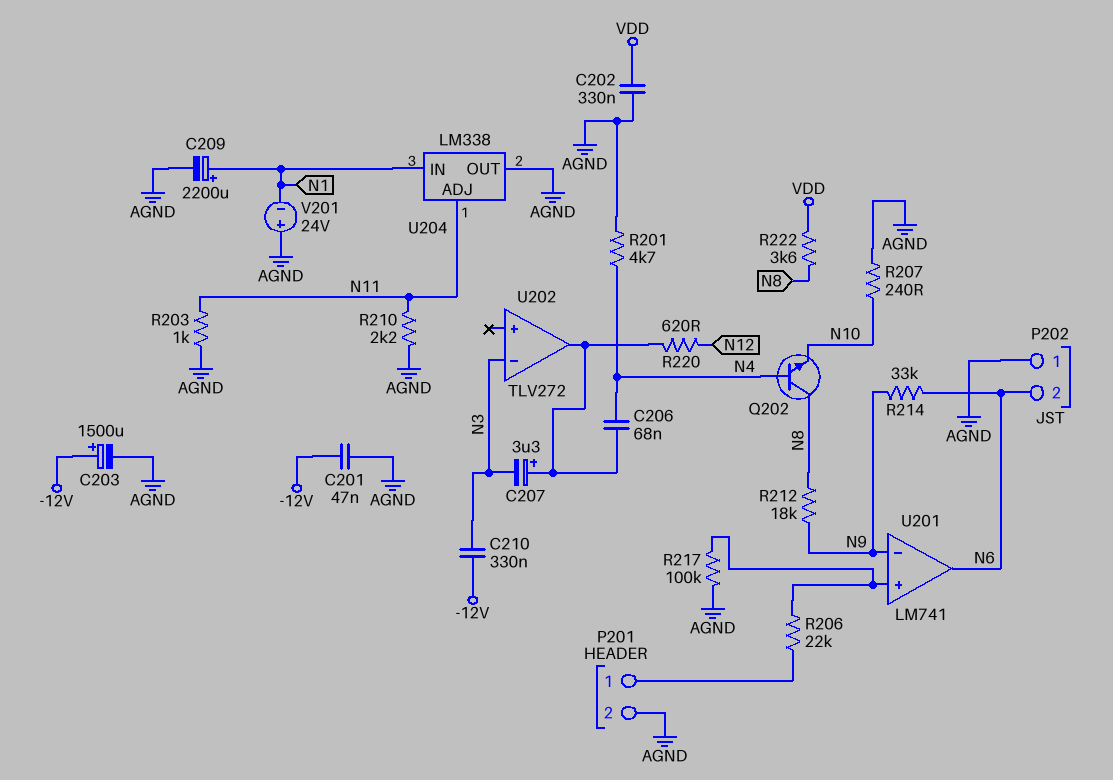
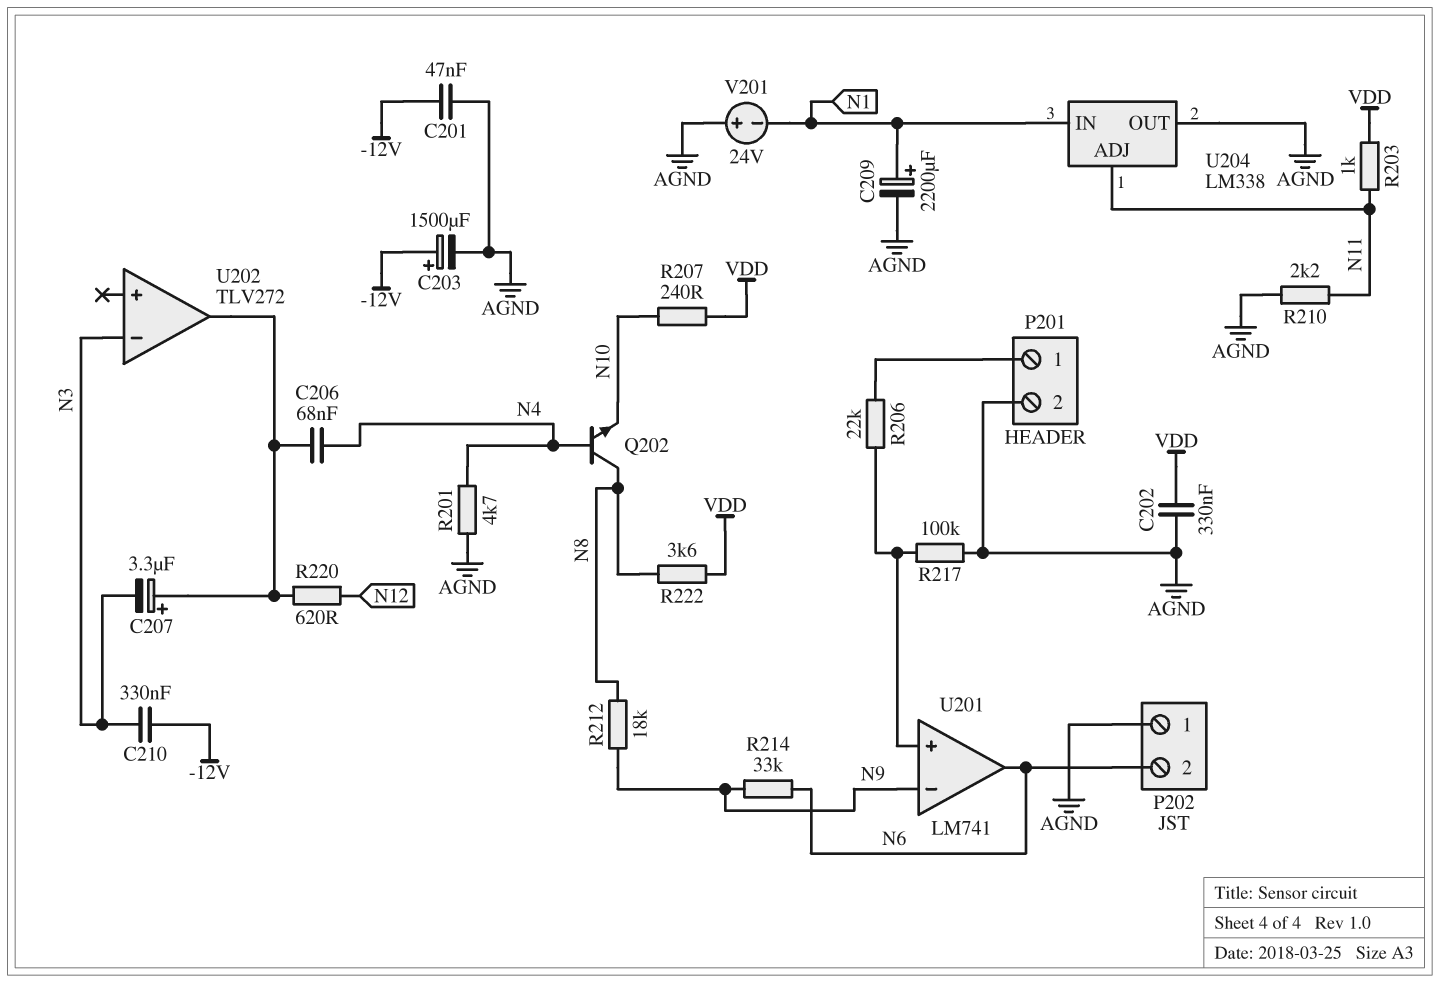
R203: 1k (AGND, N11) -> 1k (N11, VDD)
R207: 240 (AGND, N10) -> 240 (N10, VDD)

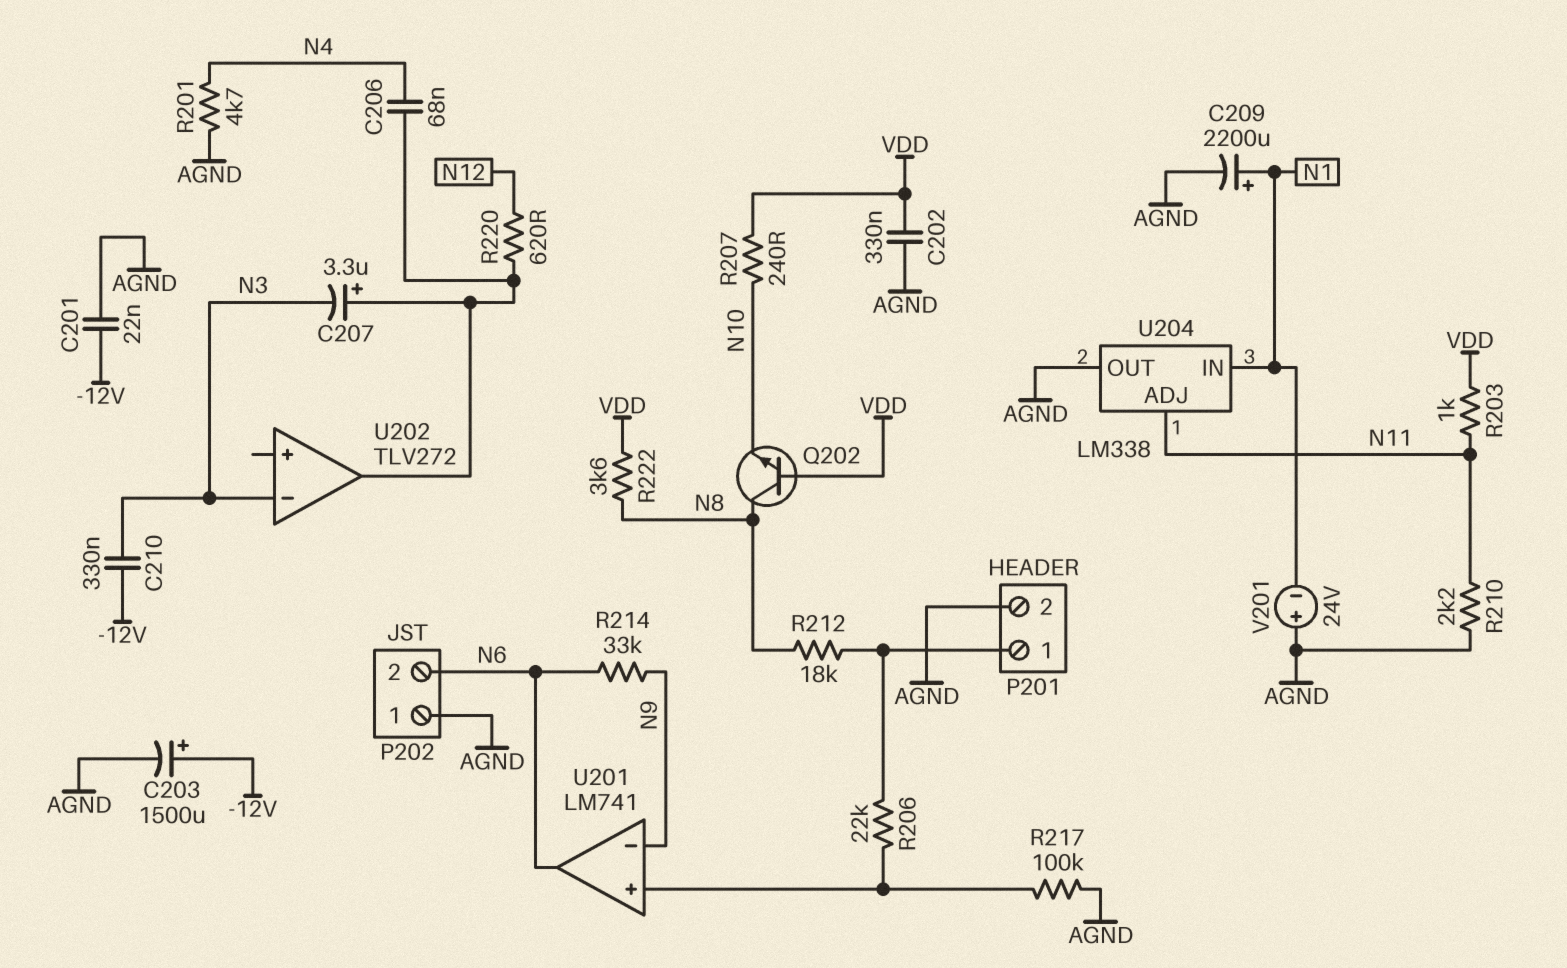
C201: 47nF (-12V, AGND) -> 22nF (-12V, AGND)
Q202: NPN (B N4, C N8, E N10) -> NPN (B VDD, C N8, E N10)
R212: 18k (N8, N9) -> 18k (N8, P201/1)

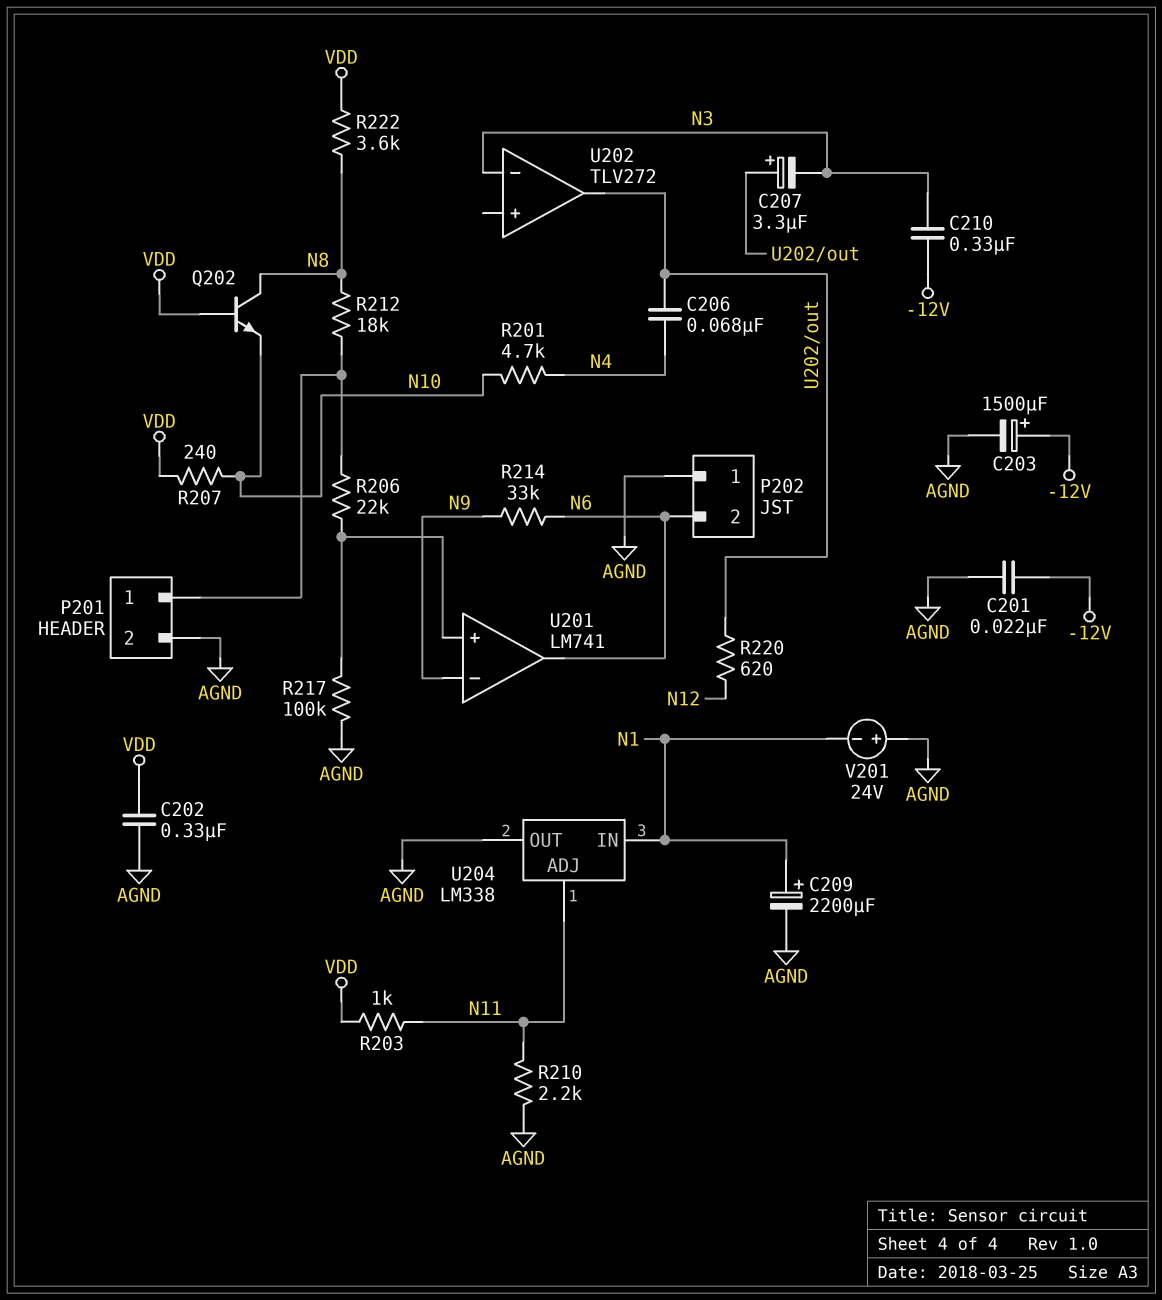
R201: 4.7k (AGND, N4) -> 4.7k (N4, N10)

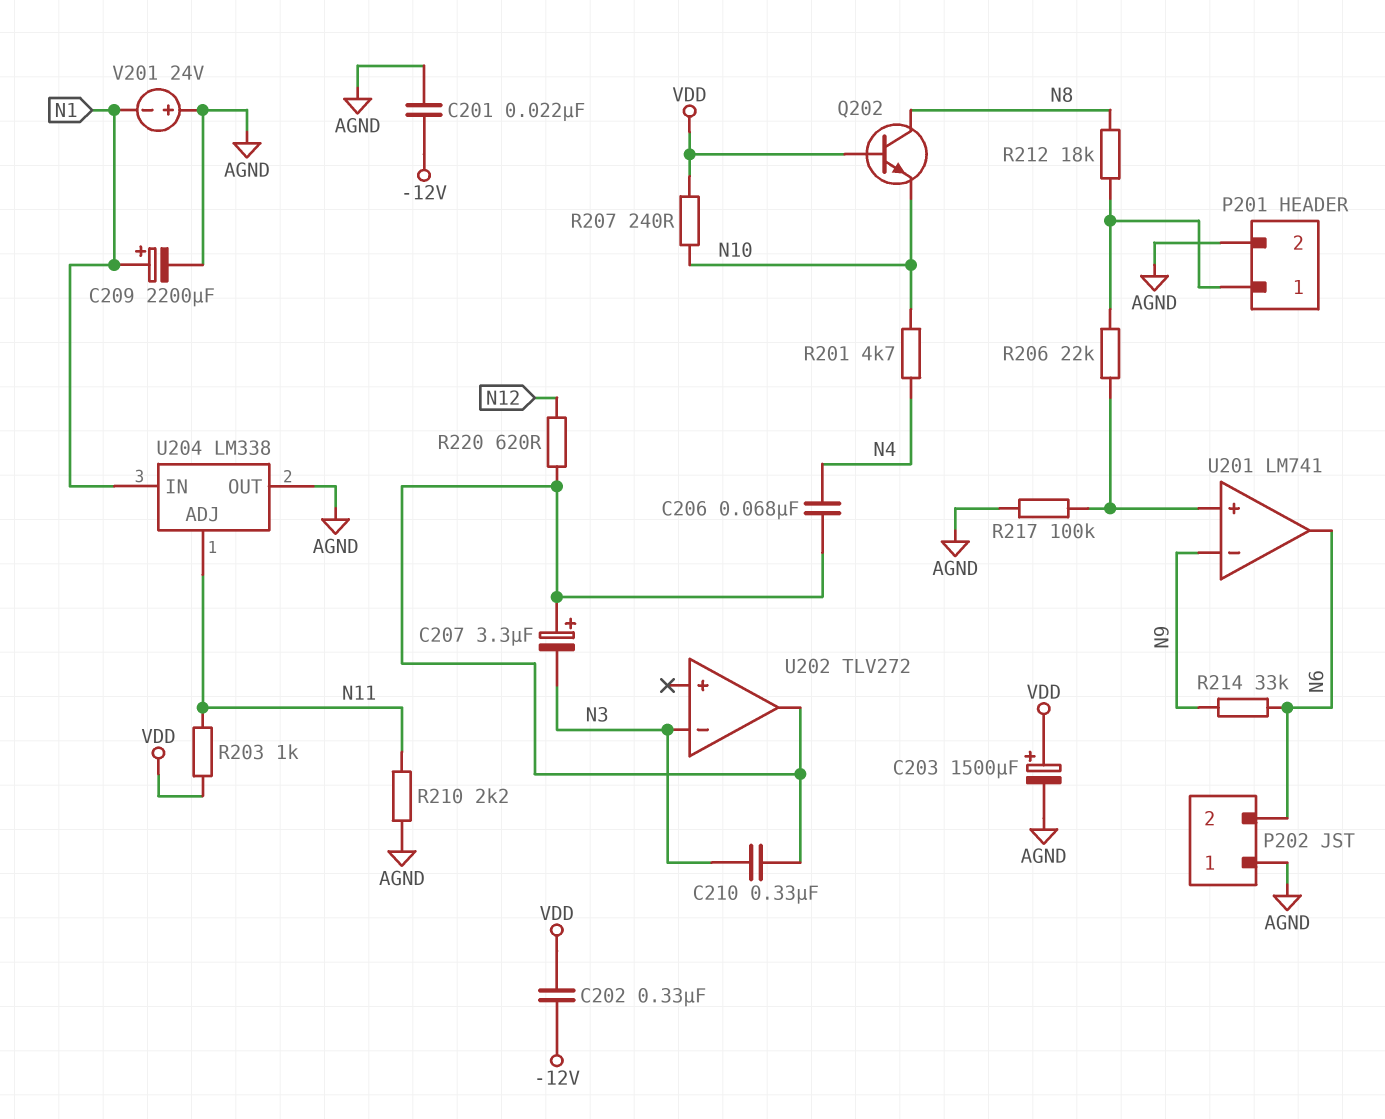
C202: 330nF (AGND, VDD) -> 330nF (-12V, VDD)
C203: 1500uF (plus -12V, minus AGND) -> 1500uF (plus VDD, minus AGND)
C210: 330nF (-12V, N3) -> 330nF (N3, U202/out)
R222: 3.6k (N8, VDD) -> none

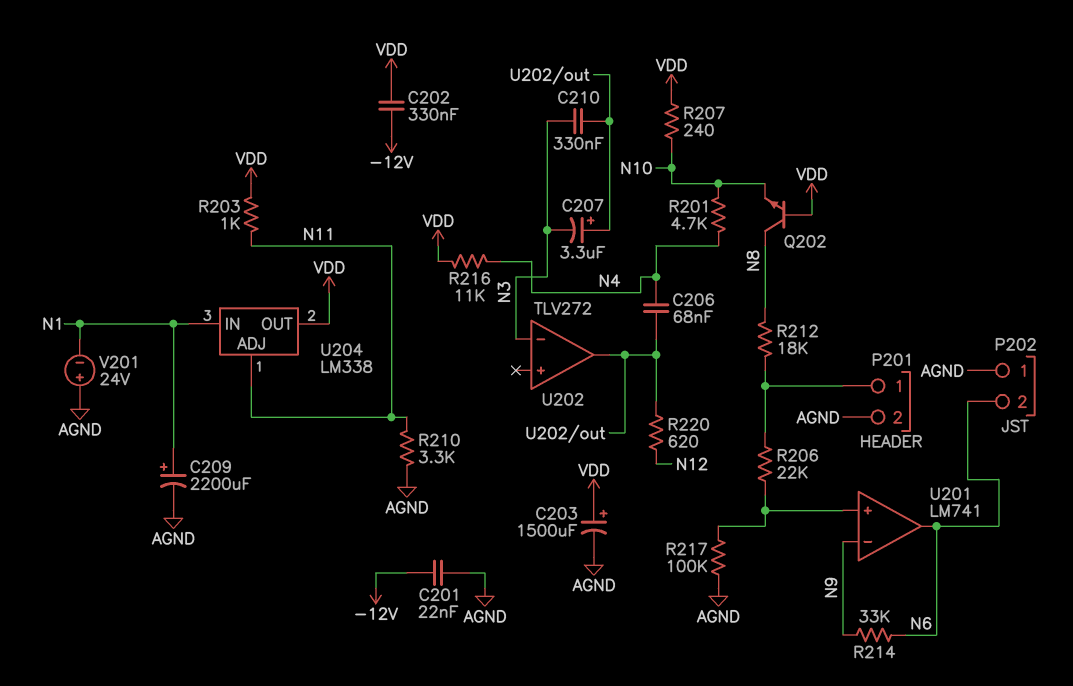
R210: 2.2k (AGND, N11) -> 3.3k (AGND, N11)
R216: none -> 11k (N4, VDD)
U204 pin OUT: AGND -> VDD

